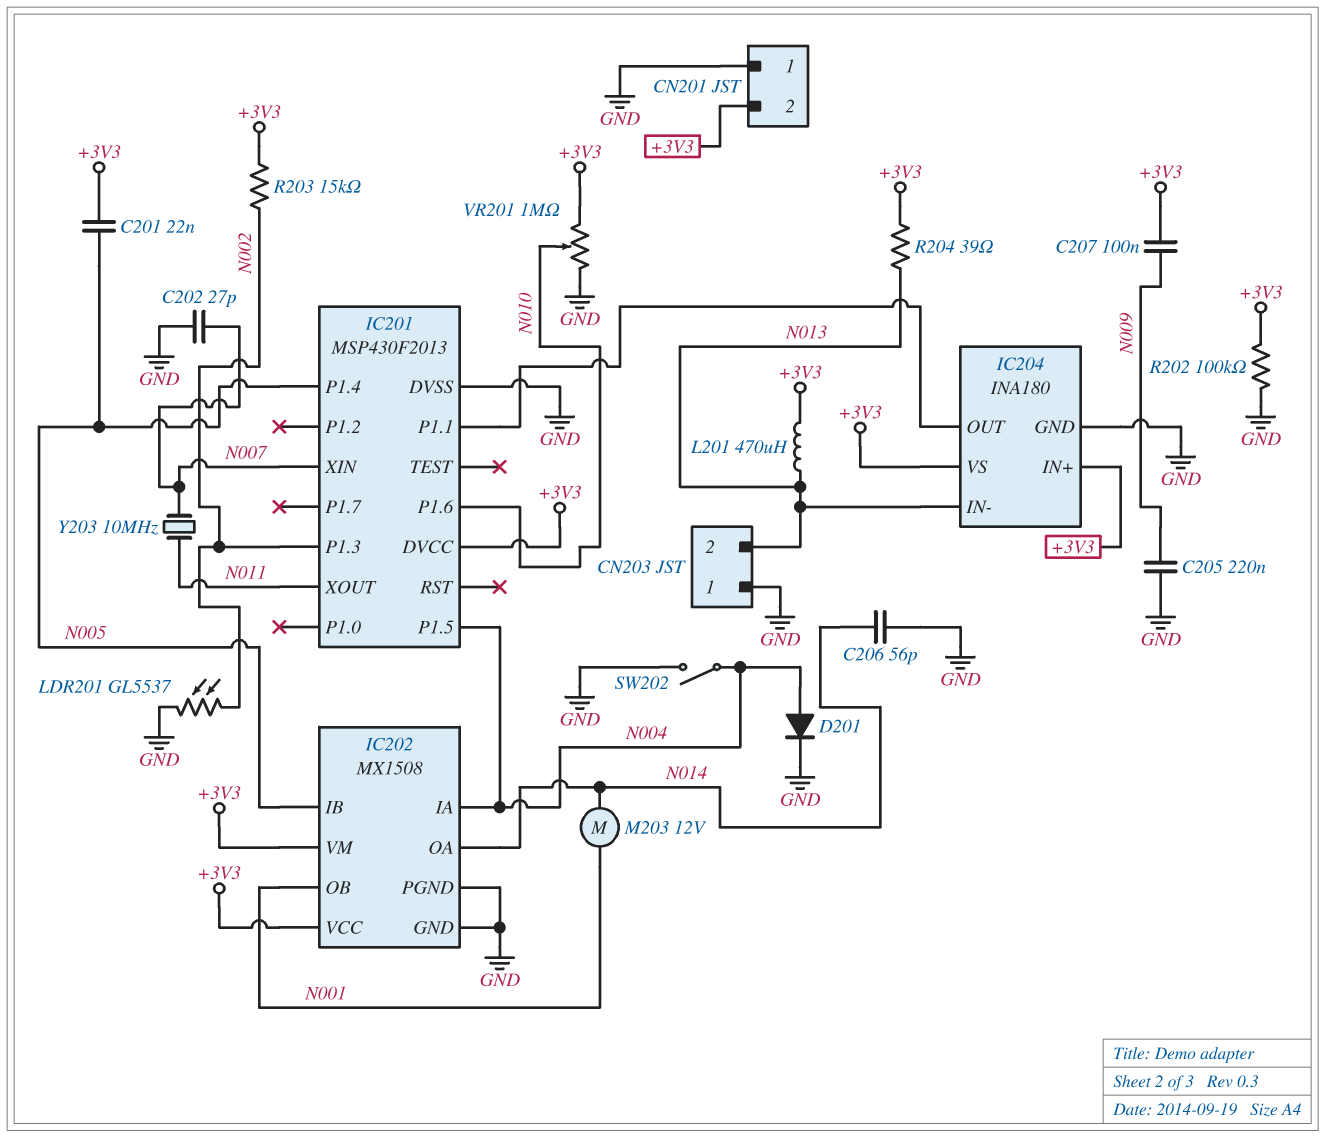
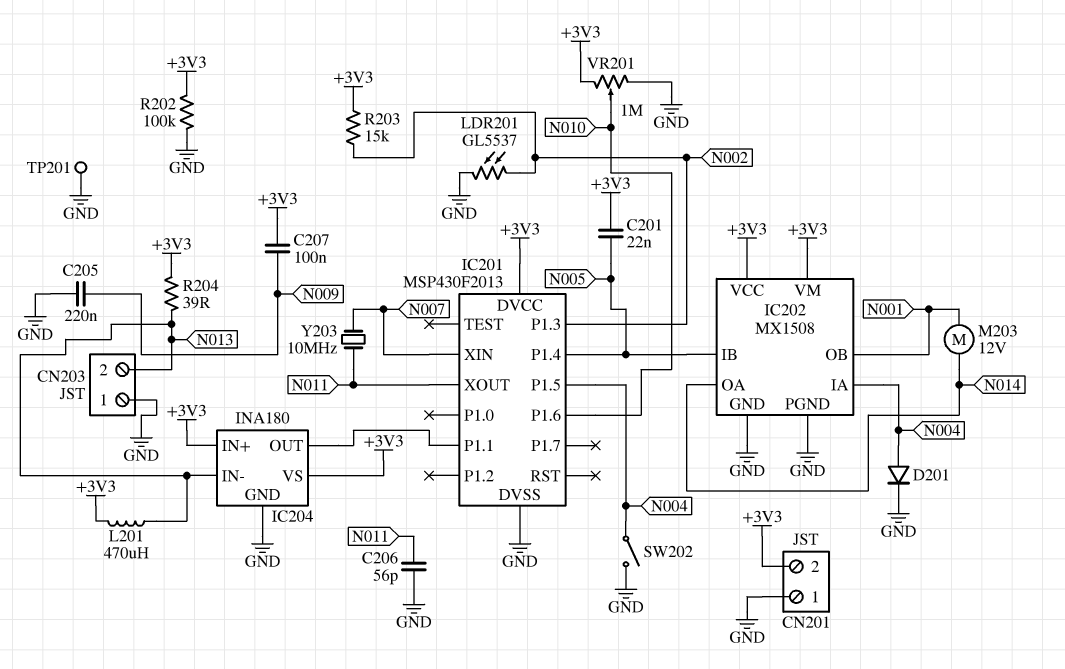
C202: 27pF (GND, N007) -> none
C206: 56pF (GND, N014) -> 56pF (GND, N011)
TP201: none -> test point (GND)

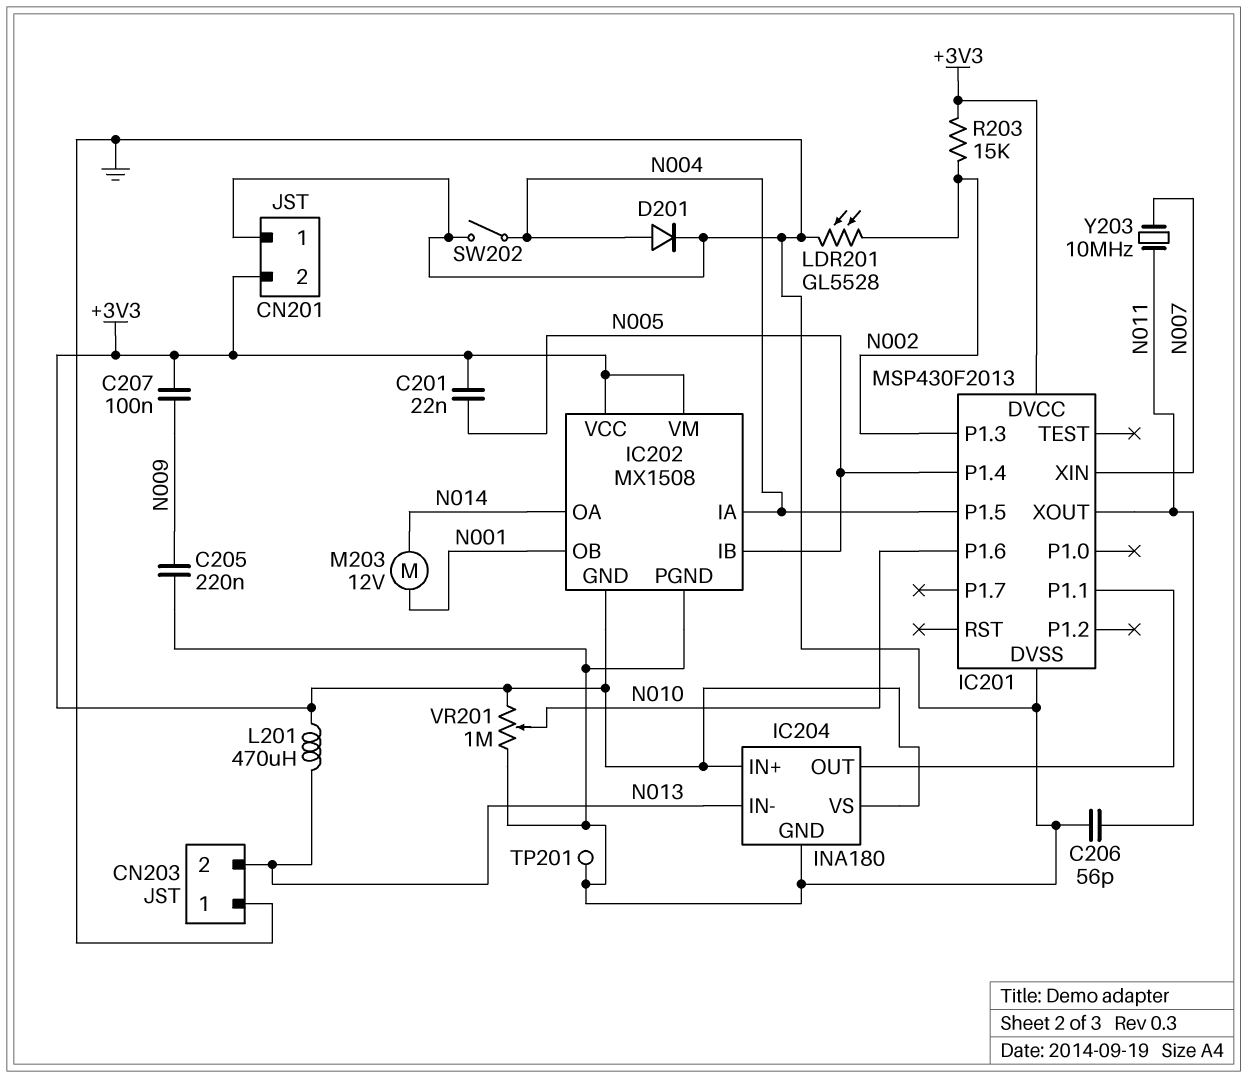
IC202 pin GND: GND -> +3V3
LDR201: GL5537 (GND, N002) -> GL5528 (GND, N002)
R202: 100k (+3V3, GND) -> none
R204: 39 (+3V3, N013) -> none

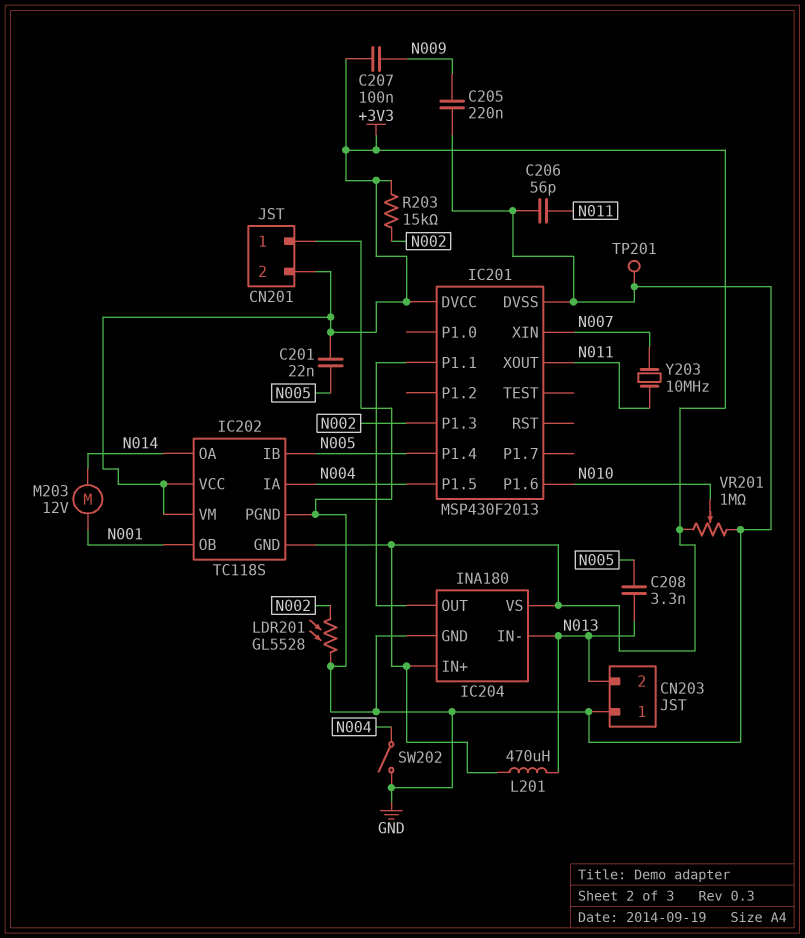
C208: none -> 3.3nF (N005, N013)
D201: diode (A N004, K GND) -> none
IC202: MX1508 -> TC118S

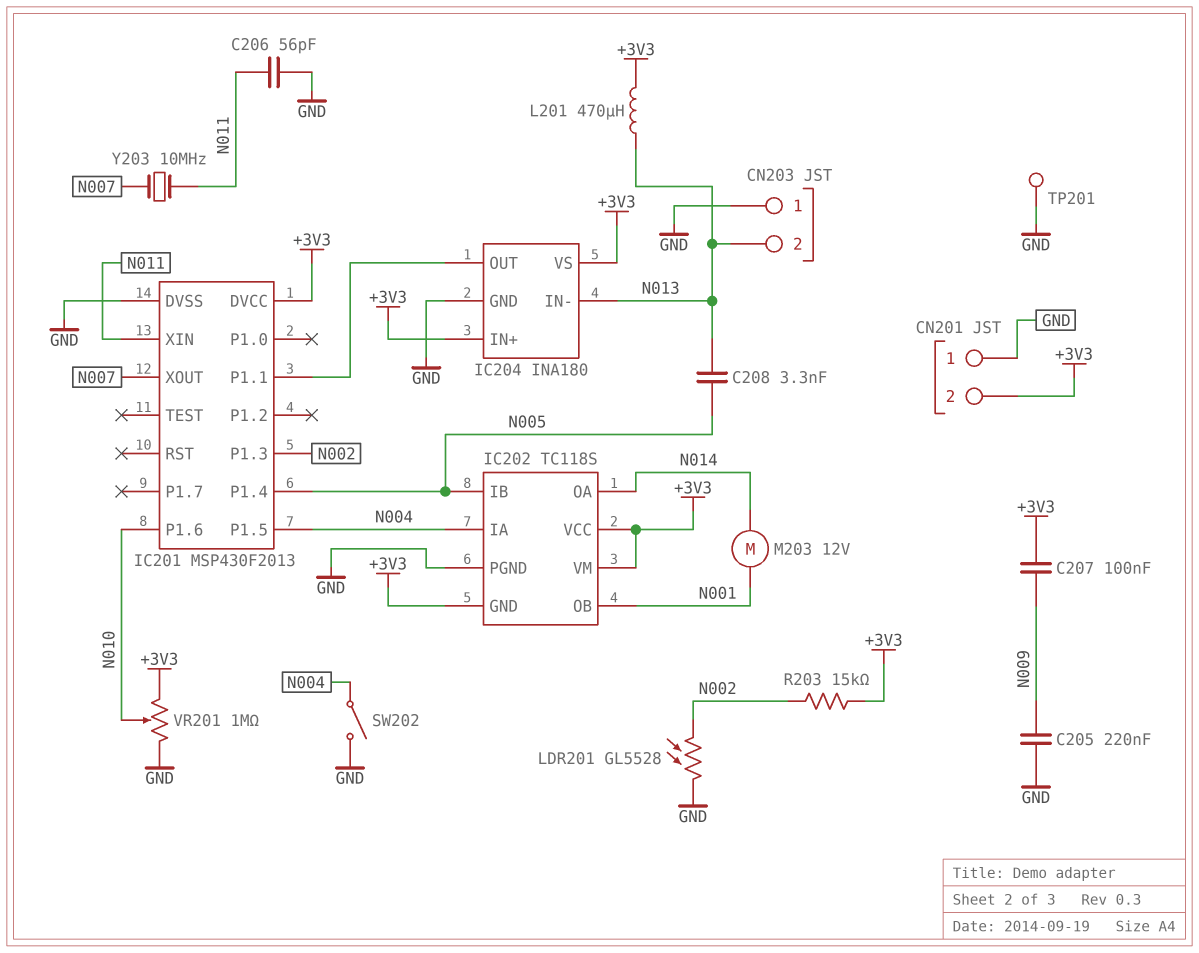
C201: 22nF (+3V3, N005) -> none
IC201 pin XIN: N007 -> N011
IC201 pin XOUT: N011 -> N007

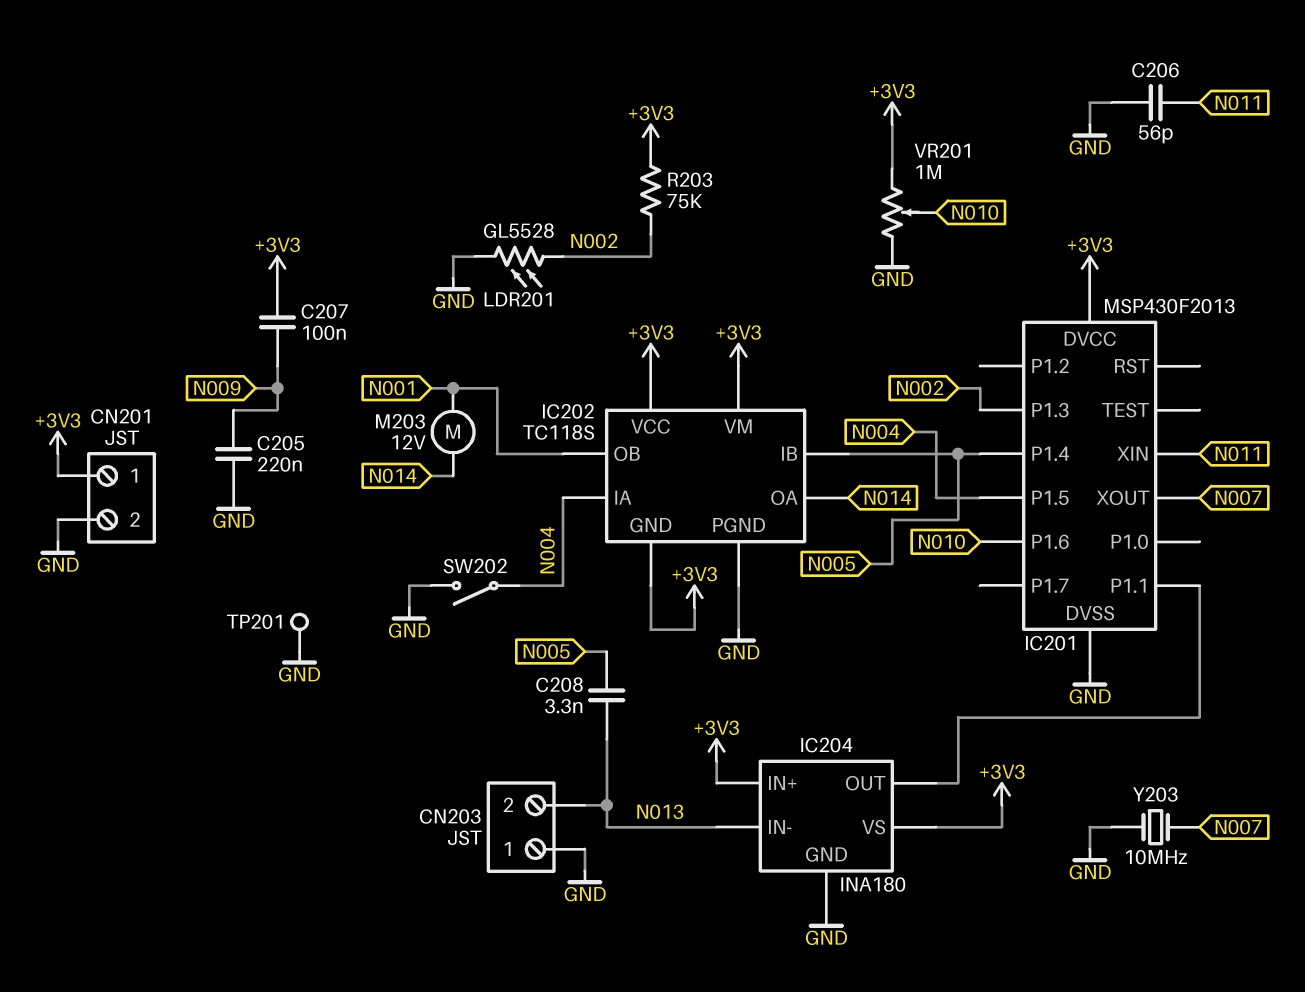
CN201 pin 1: GND -> +3V3
CN201 pin 2: +3V3 -> GND
L201: 470uH (+3V3, N013) -> none
R203: 15k (+3V3, N002) -> 75k (+3V3, N002)
Y203: 10MHz (N007, N011) -> 10MHz (GND, N007)

